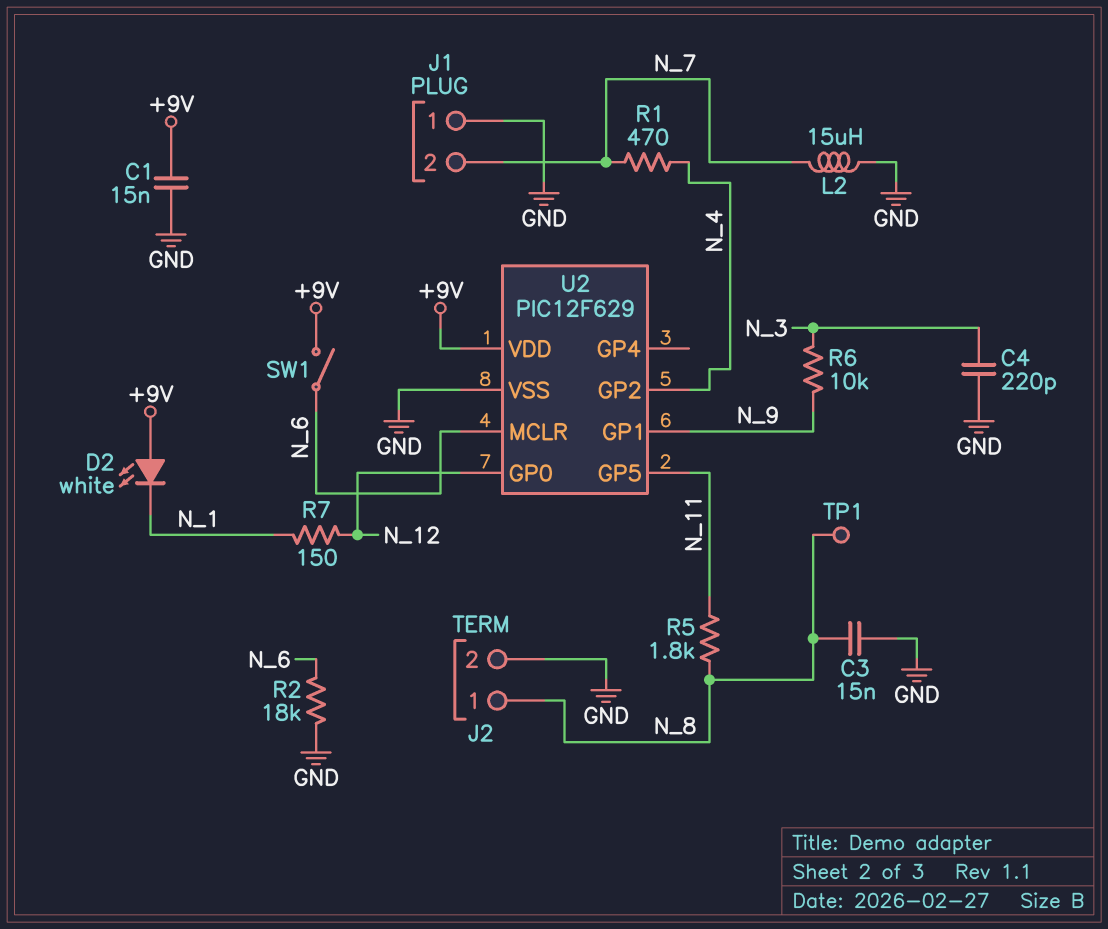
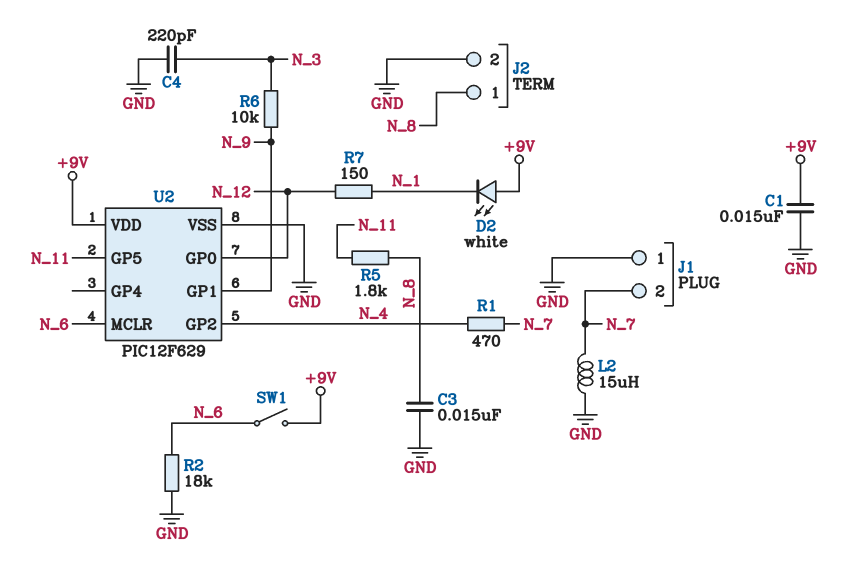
TP1: test point (N_8) -> none

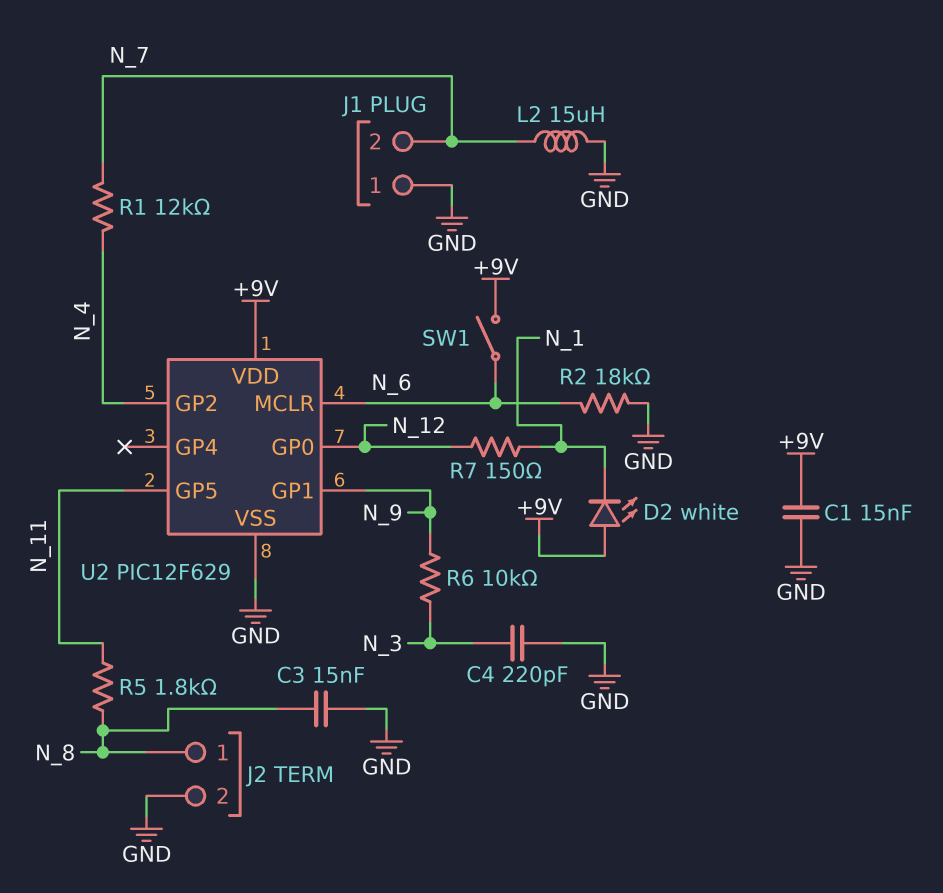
R1: 470 (N_4, N_7) -> 12k (N_4, N_7)

